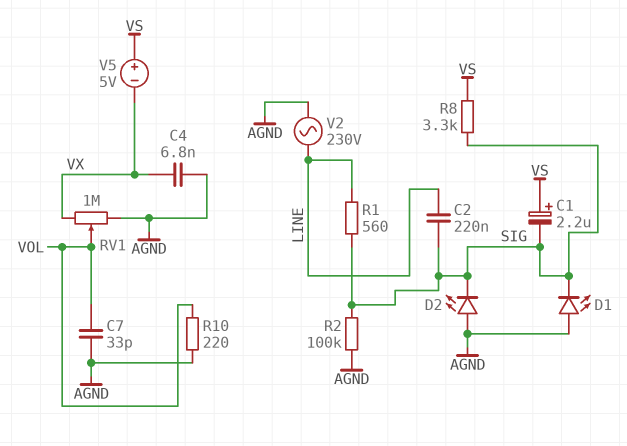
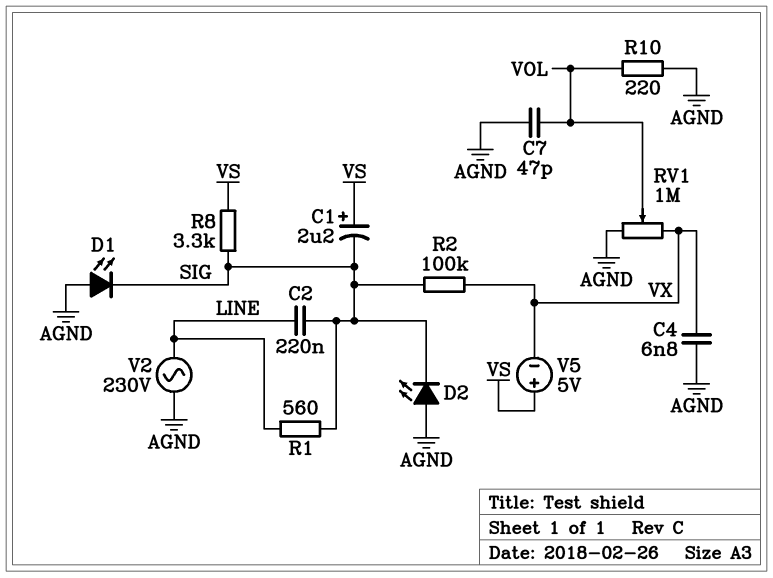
C7: 33pF (AGND, VOL) -> 47pF (AGND, VOL)
R2: 100k (AGND, SIG) -> 100k (SIG, VX)

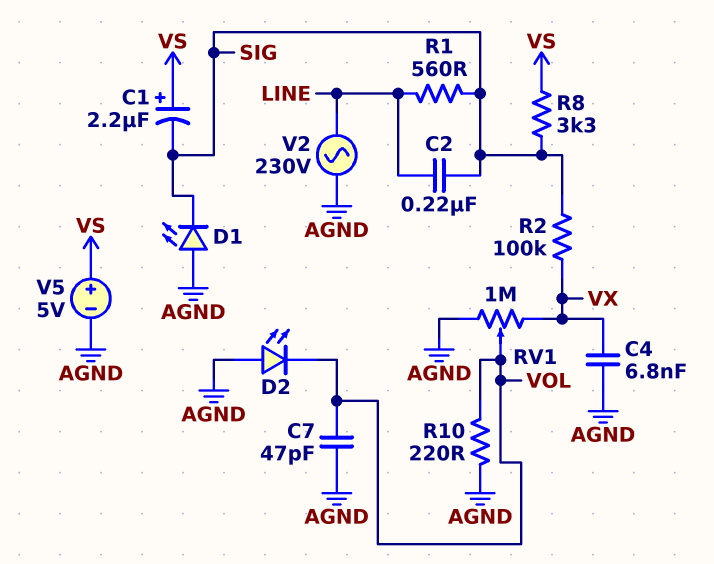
D2: LED (A AGND, K SIG) -> LED (A AGND, K VOL)
V5: 5V (plus VS, minus VX) -> 5V (plus VS, minus AGND)

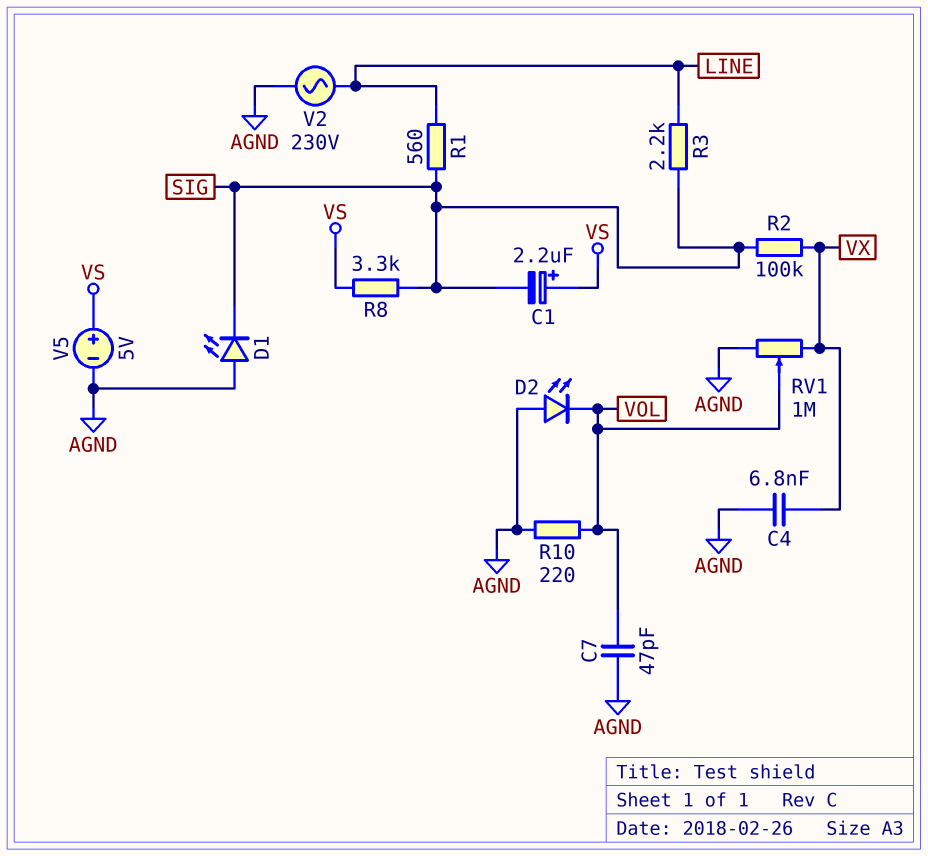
C2: 220nF (LINE, SIG) -> none
R3: none -> 2.2k (LINE, SIG)

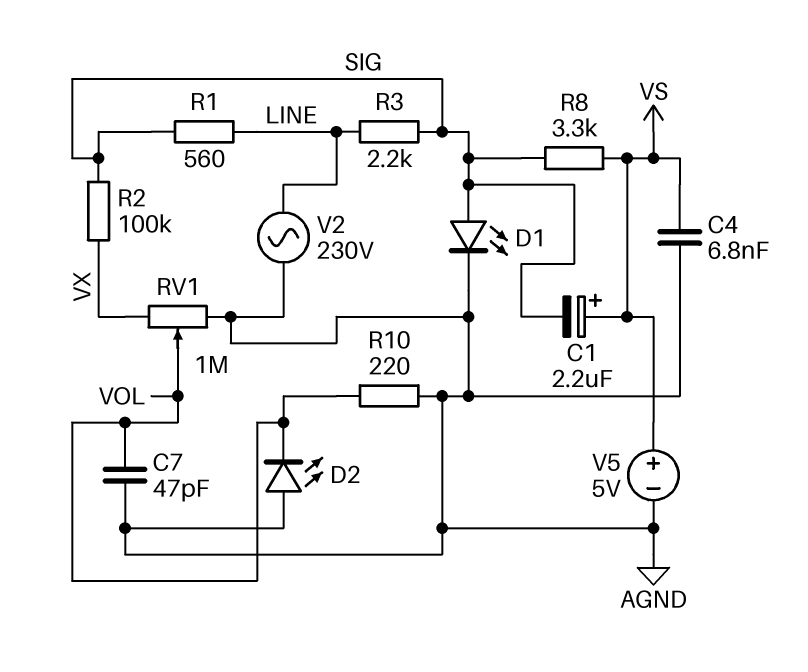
C4: 6.8nF (AGND, VX) -> 6.8nF (AGND, VS)
D1: LED (A AGND, K SIG) -> LED (A SIG, K AGND)

